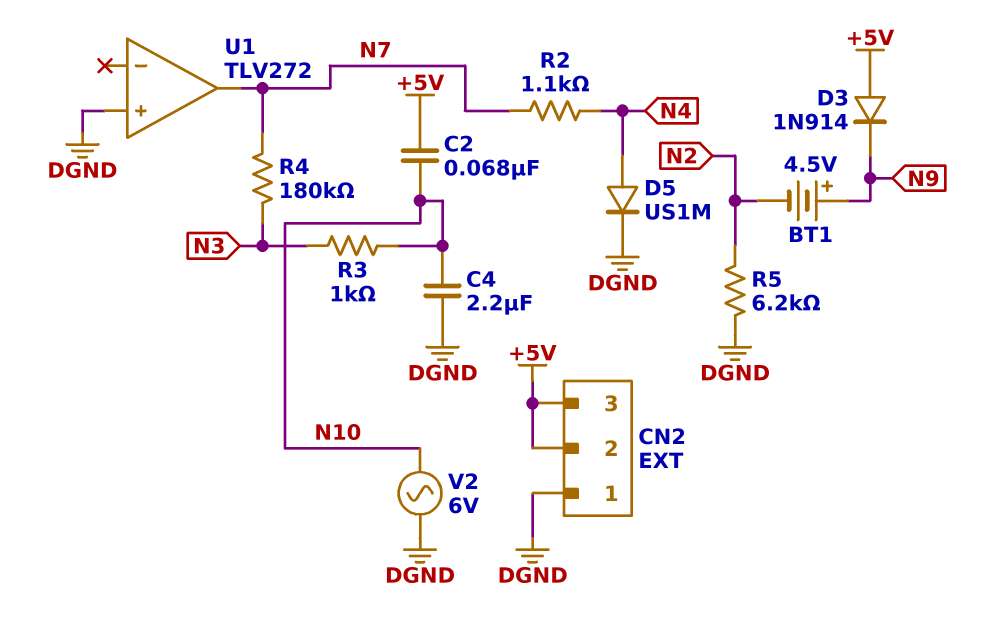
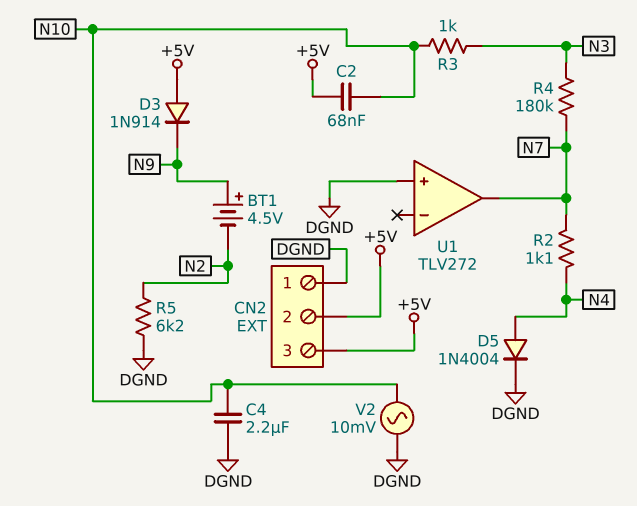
D5: diode US1M (A N4, K DGND) -> diode 1N4004 (A N4, K DGND)
V2: AC 6V (DGND, N10) -> AC 10mV (DGND, N10)

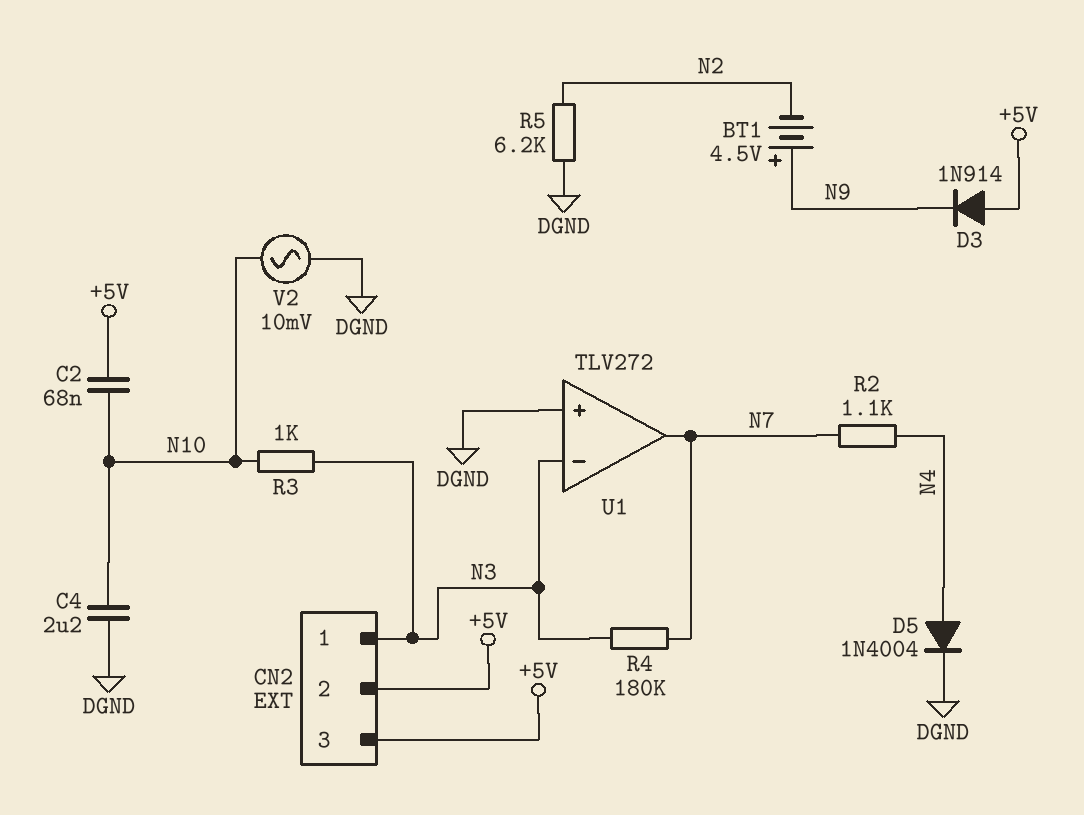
CN2 pin 1: DGND -> N3
U1 pin in-: none -> N3

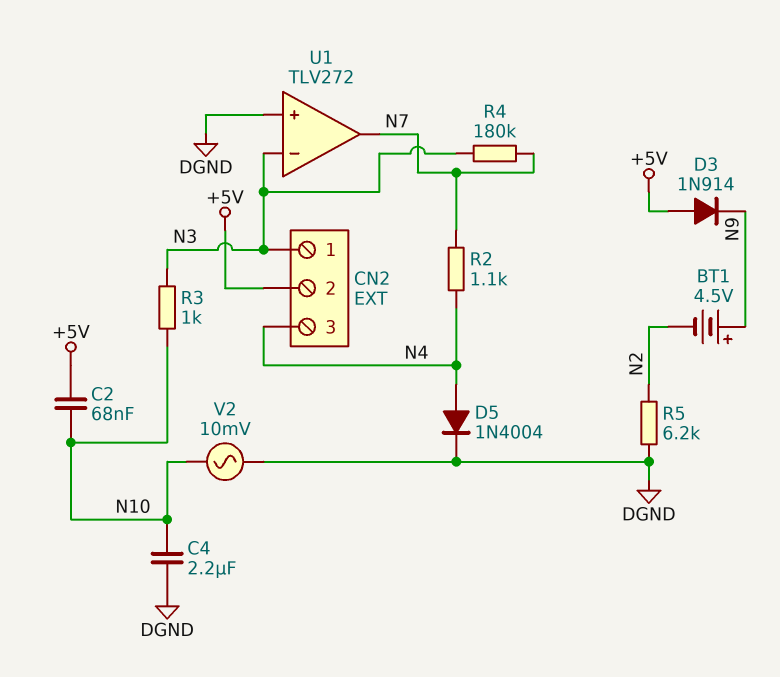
CN2 pin 3: +5V -> N4

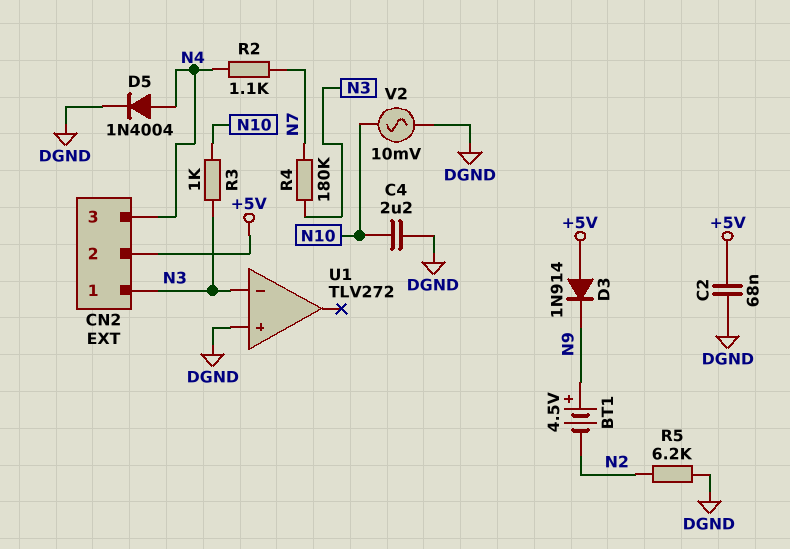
C2: 68nF (+5V, N10) -> 68nF (+5V, DGND)
U1 pin out: N7 -> none

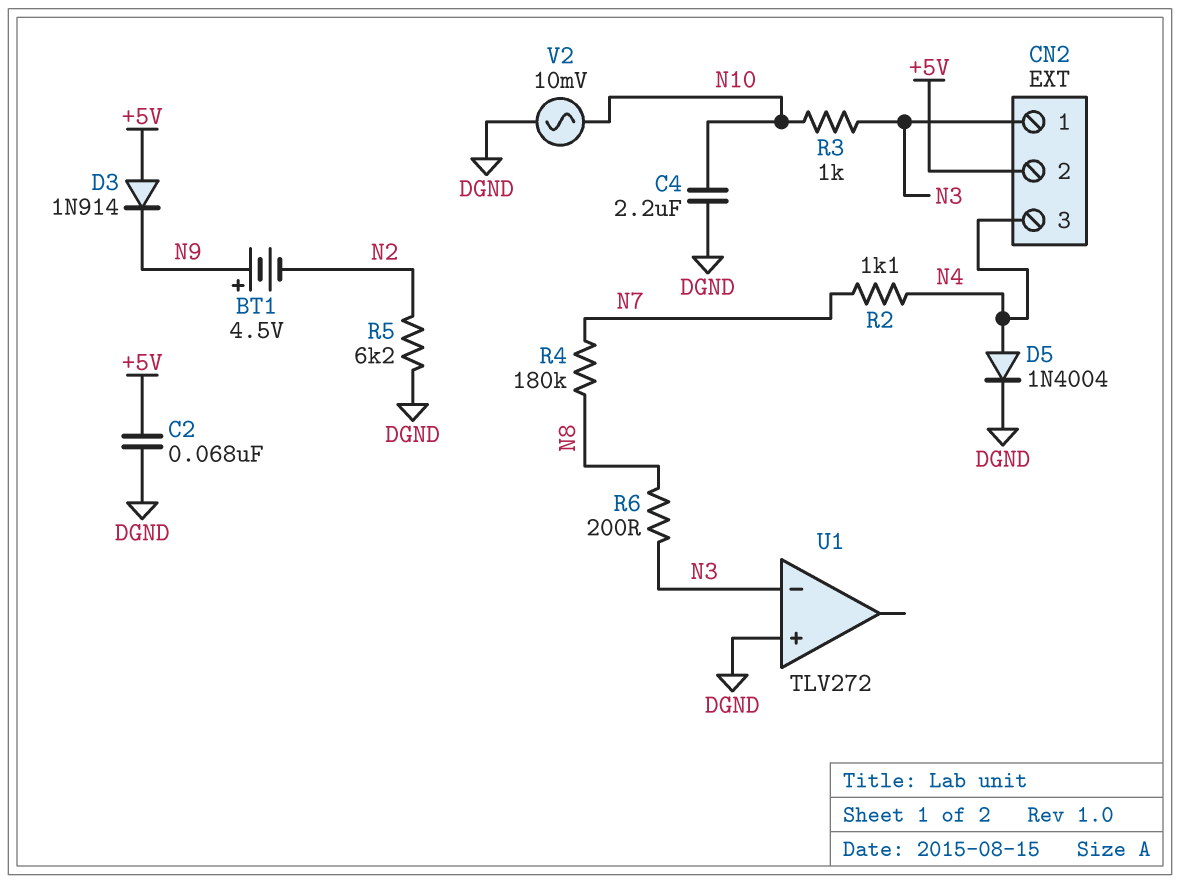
R4: 180k (N3, N7) -> 180k (N7, N8)
R6: none -> 200 (N3, N8)

